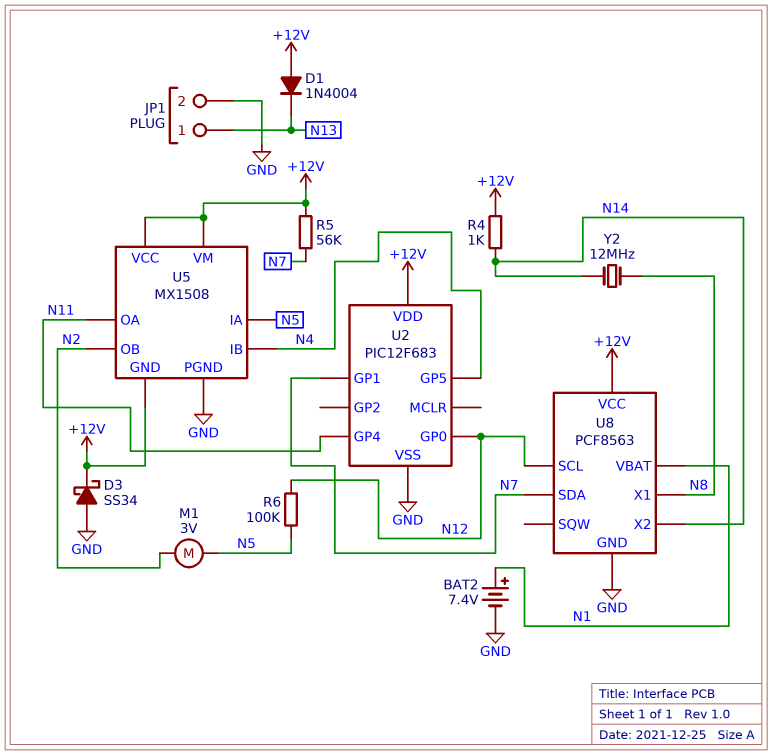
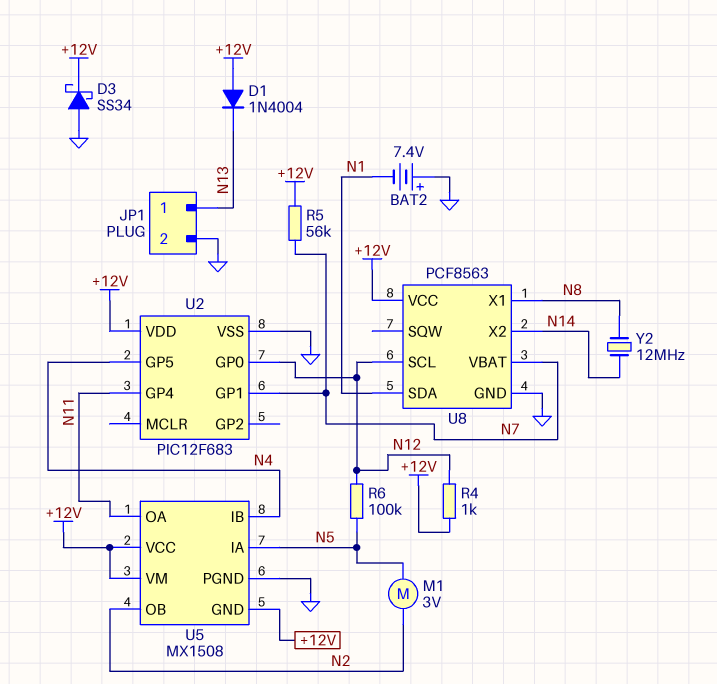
BAT2: 7.4V (plus N1, minus GND) -> 7.4V (plus GND, minus N1)
R4: 1k (+12V, N14) -> 1k (+12V, N12)
U8 pin SDA: N7 -> N1
U8 pin VBAT: N1 -> N7

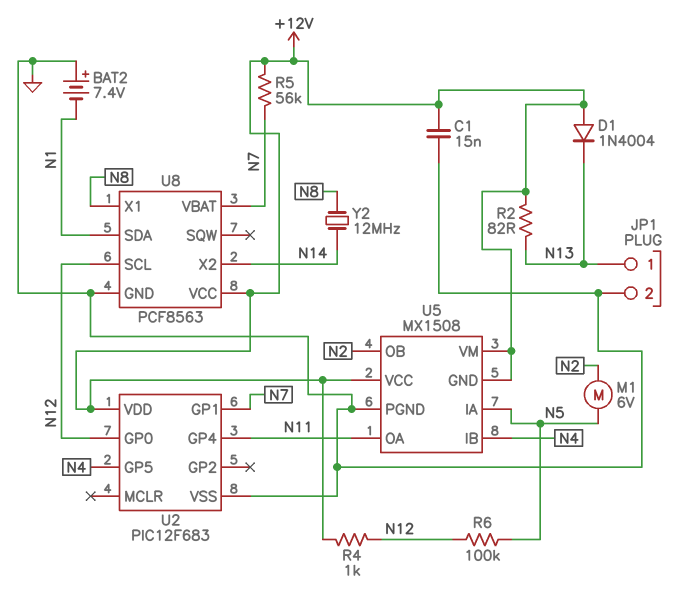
C1: none -> 15nF (+12V, GND)
D3: schottky SS34 (A GND, K +12V) -> none
M1: motor 3V (N2, N5) -> motor 6V (N2, N5)
R2: none -> 82 (+12V, N13)

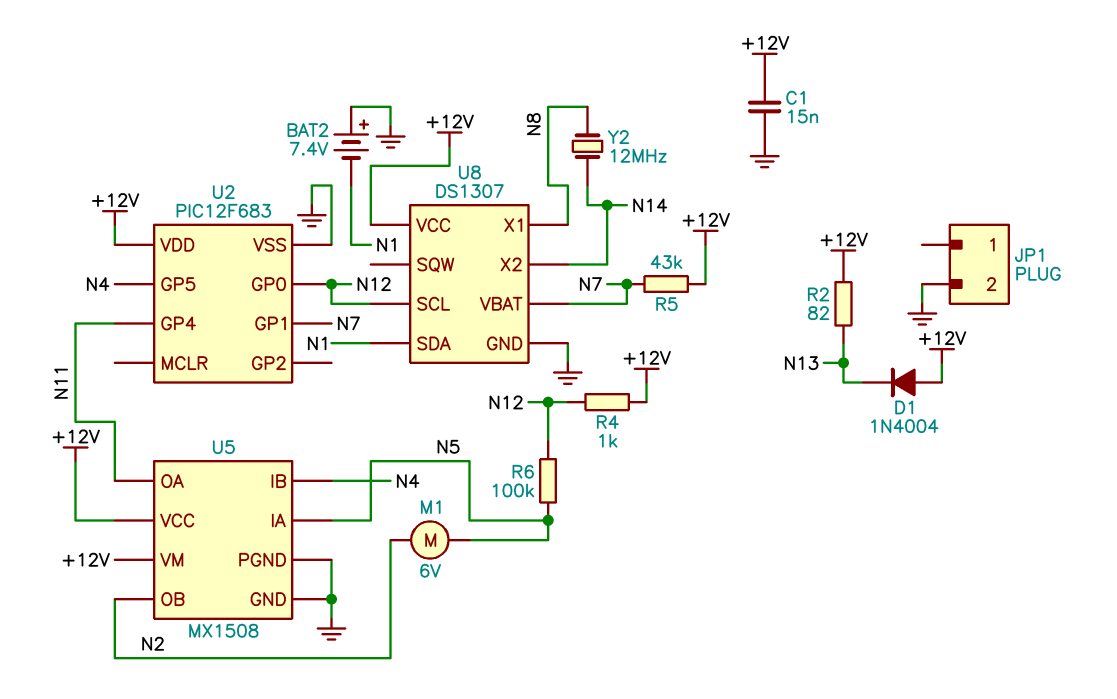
JP1 pin 1: N13 -> none
R5: 56k (+12V, N7) -> 43k (+12V, N7)
U5 pin GND: +12V -> GND
U8: PCF8563 -> DS1307

